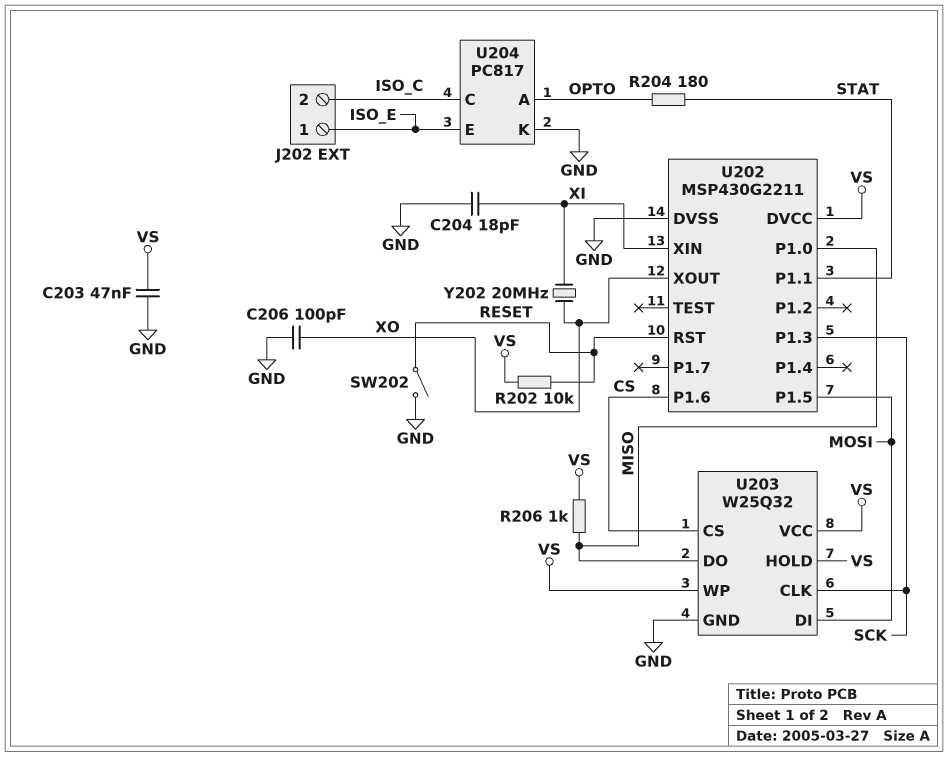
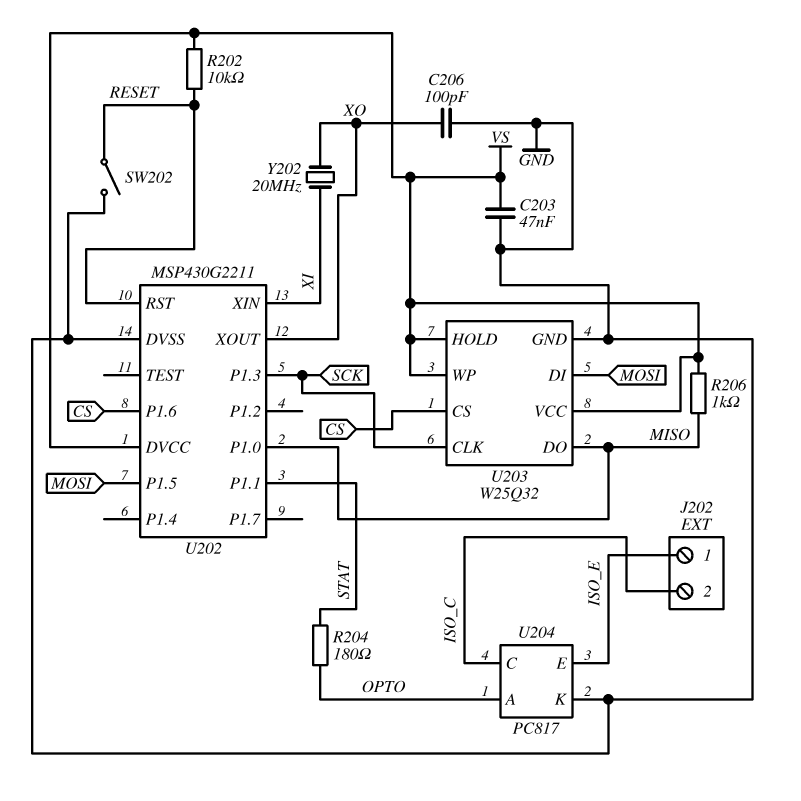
C204: 18pF (GND, XI) -> none

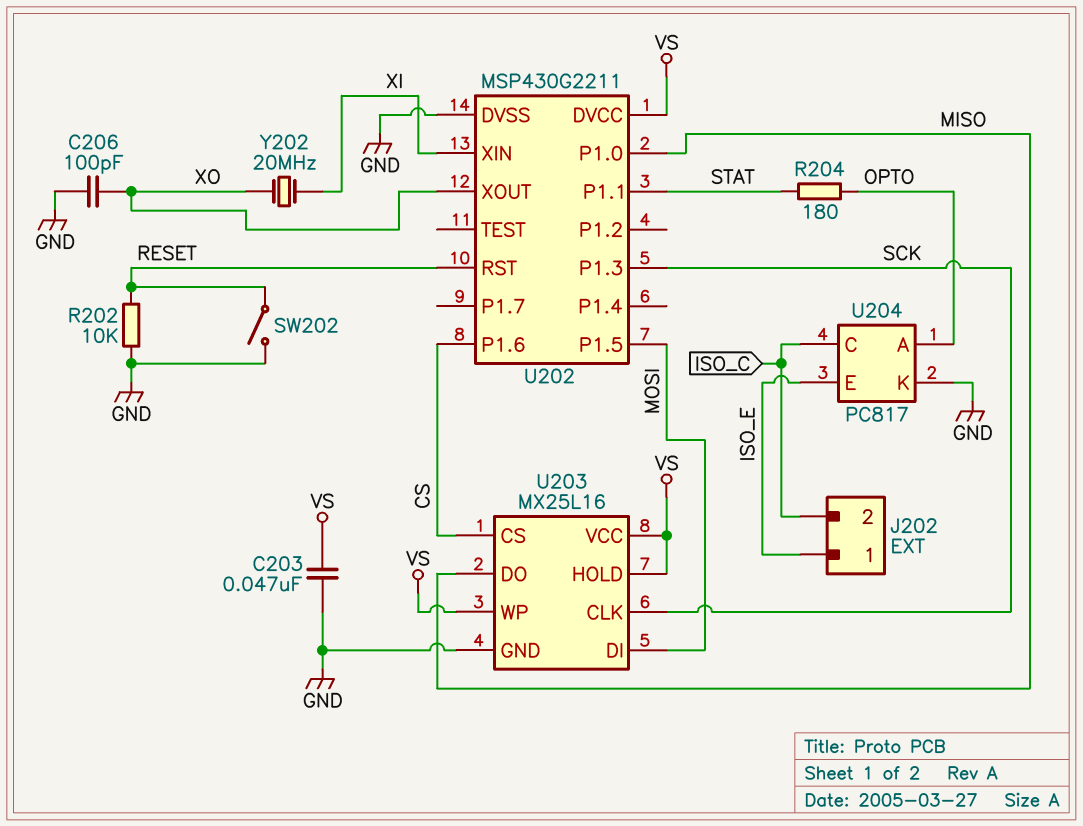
R202: 10k (RESET, VS) -> 10k (GND, RESET)
R206: 1k (MISO, VS) -> none
U203: W25Q32 -> MX25L16

